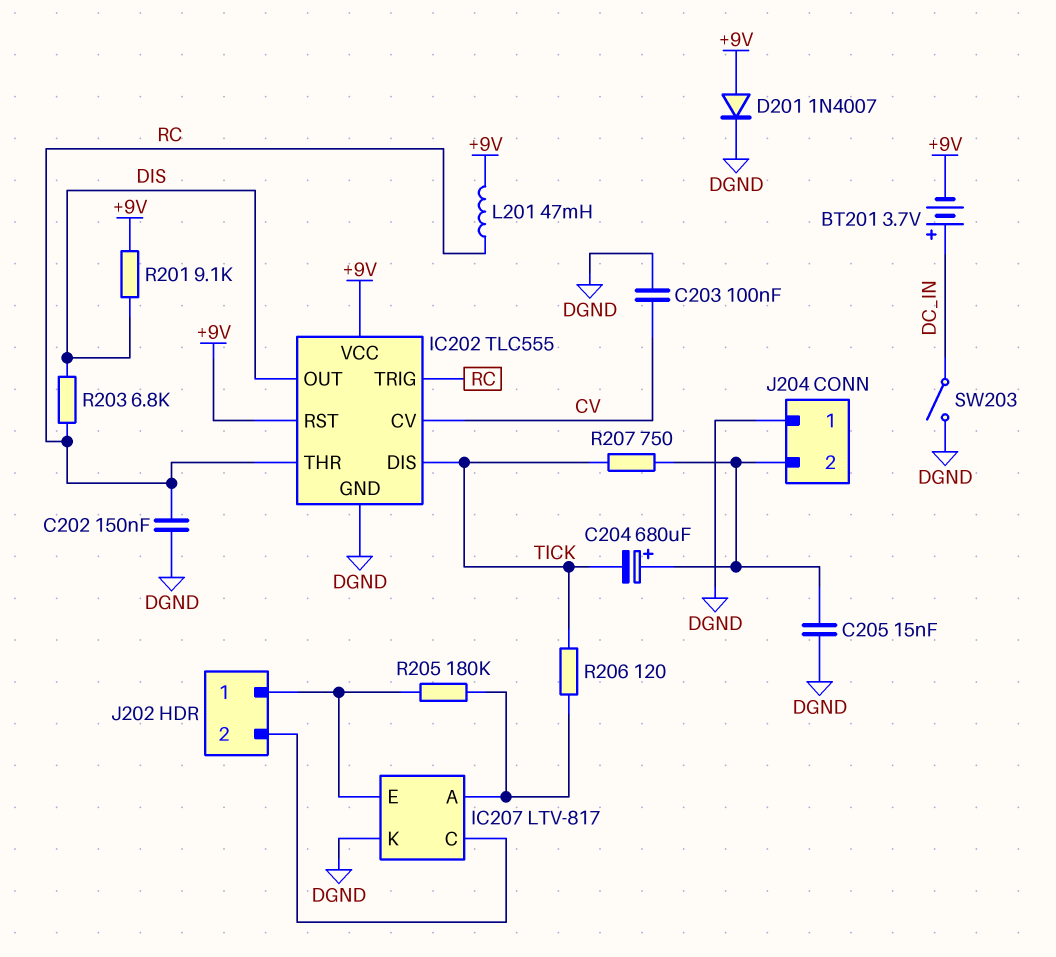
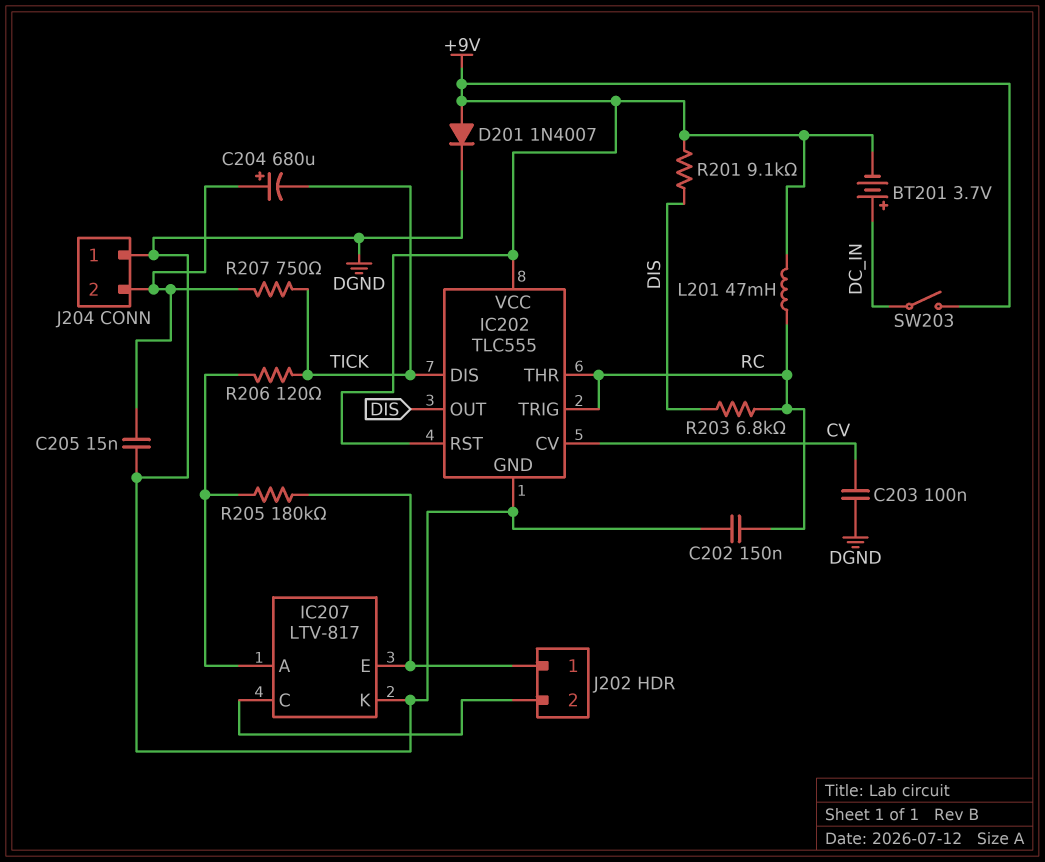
SW203: switch (DC_IN, DGND) -> switch (+9V, DC_IN)

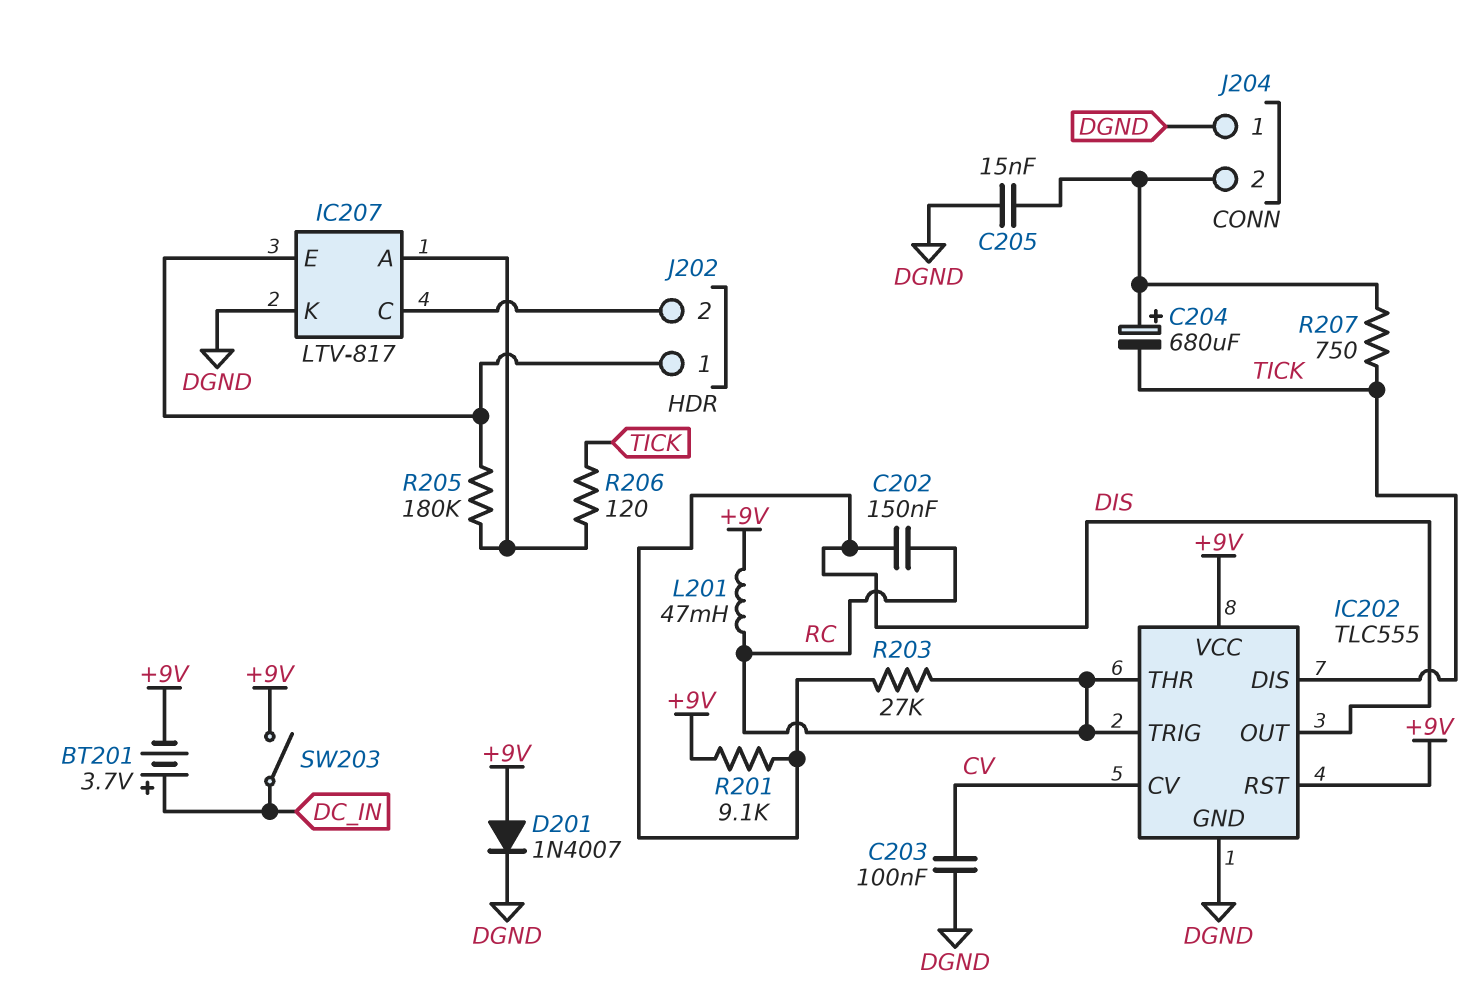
C202: 150nF (DGND, RC) -> 150nF (DIS, RC)
R203: 6.8k (DIS, RC) -> 27k (DIS, RC)

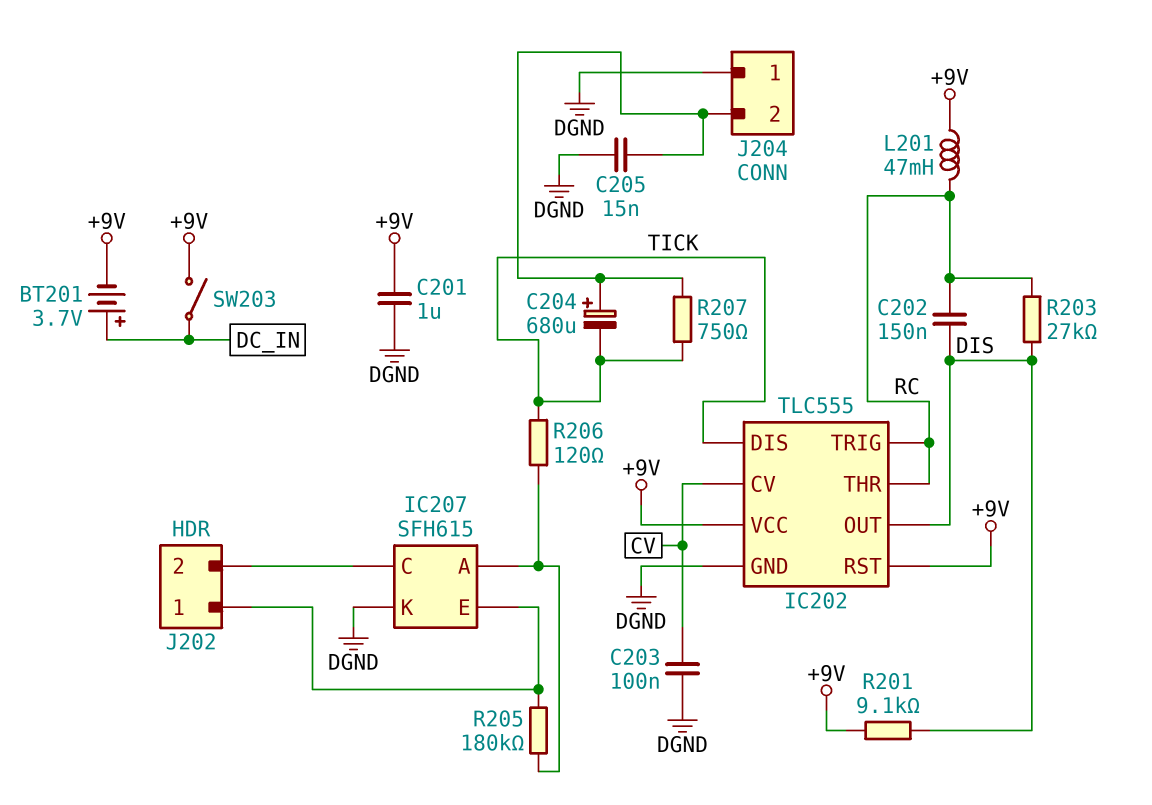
C201: none -> 1uF (+9V, DGND)
D201: diode 1N4007 (A +9V, K DGND) -> none
IC207: LTV-817 -> SFH615

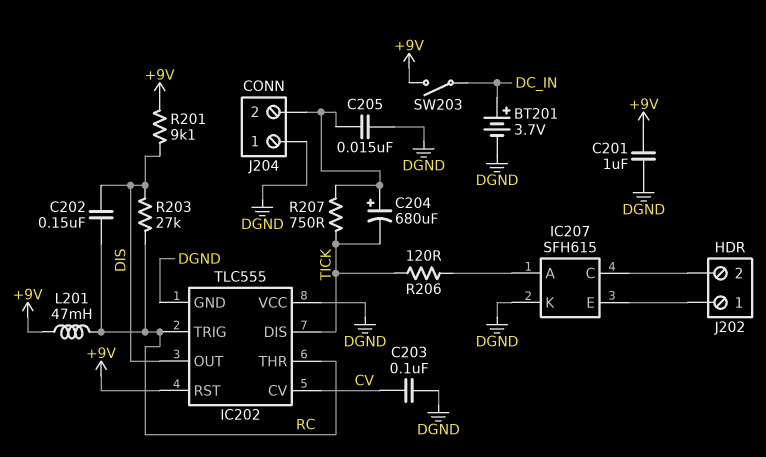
BT201: 3.7V (plus DC_IN, minus +9V) -> 3.7V (plus DC_IN, minus DGND)
IC202 pin VCC: +9V -> DGND
R205: 180k (IC207/A, IC207/E) -> none

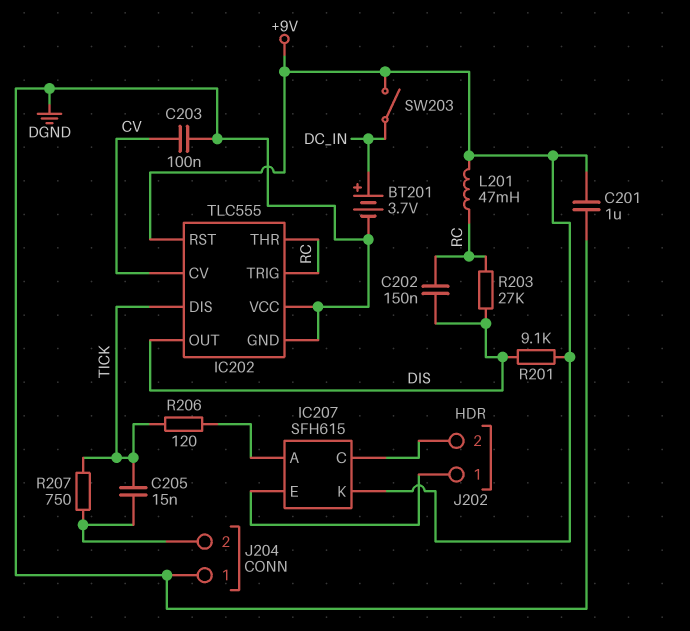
C204: 680uF (plus J204/2, minus TICK) -> none
C205: 15nF (DGND, J204/2) -> 15nF (J204/2, TICK)
IC207 pin K: DGND -> +9V

